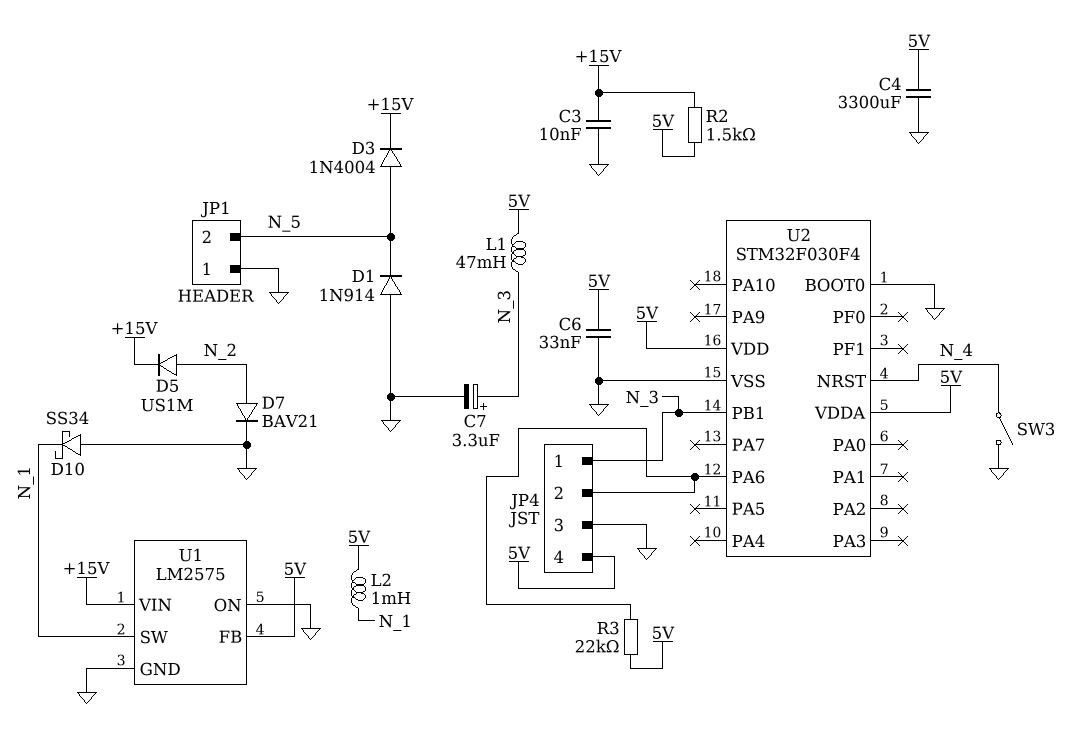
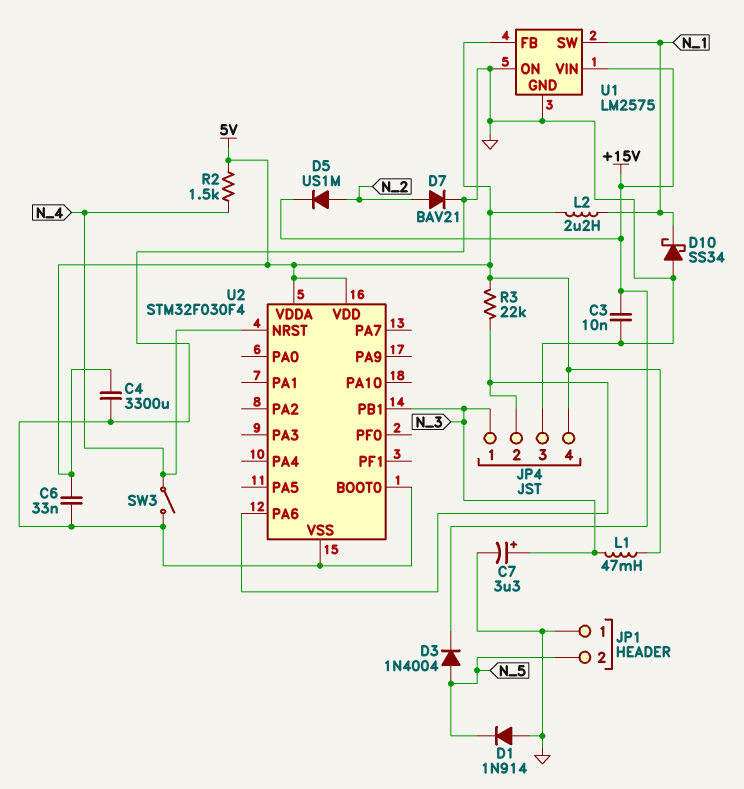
L2: 1mH (5V, N_1) -> 2.2uH (5V, N_1)
R2: 1.5k (+15V, 5V) -> 1.5k (5V, N_4)

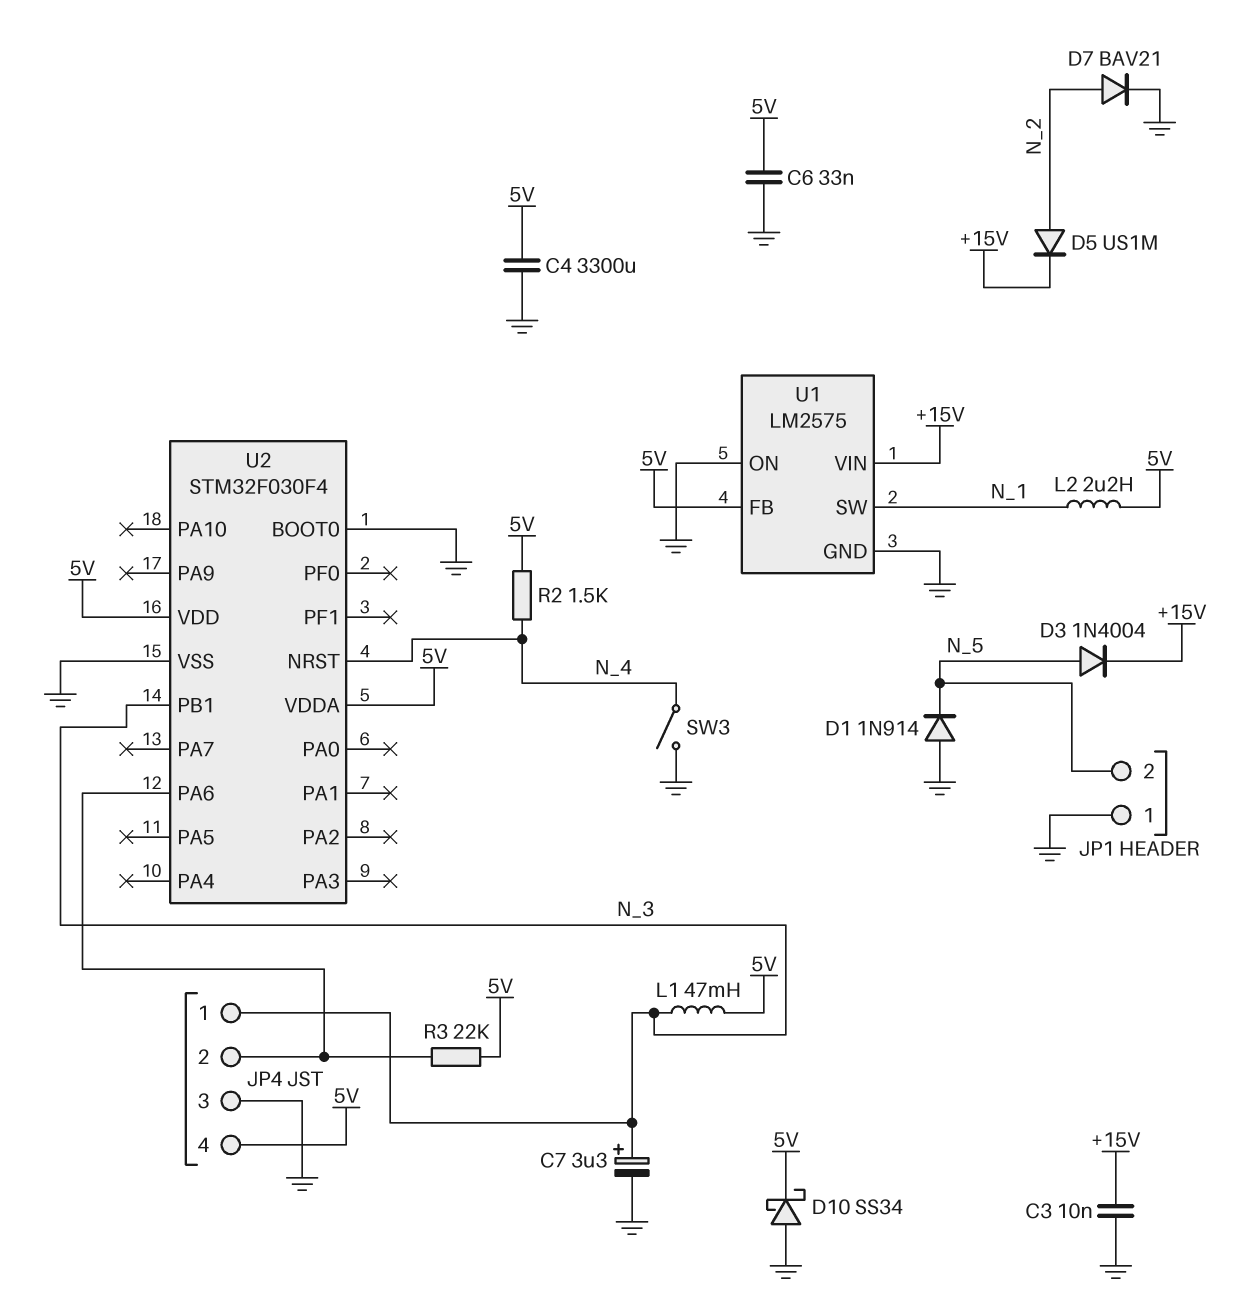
D10: schottky SS34 (A GND, K N_1) -> schottky SS34 (A GND, K 5V)

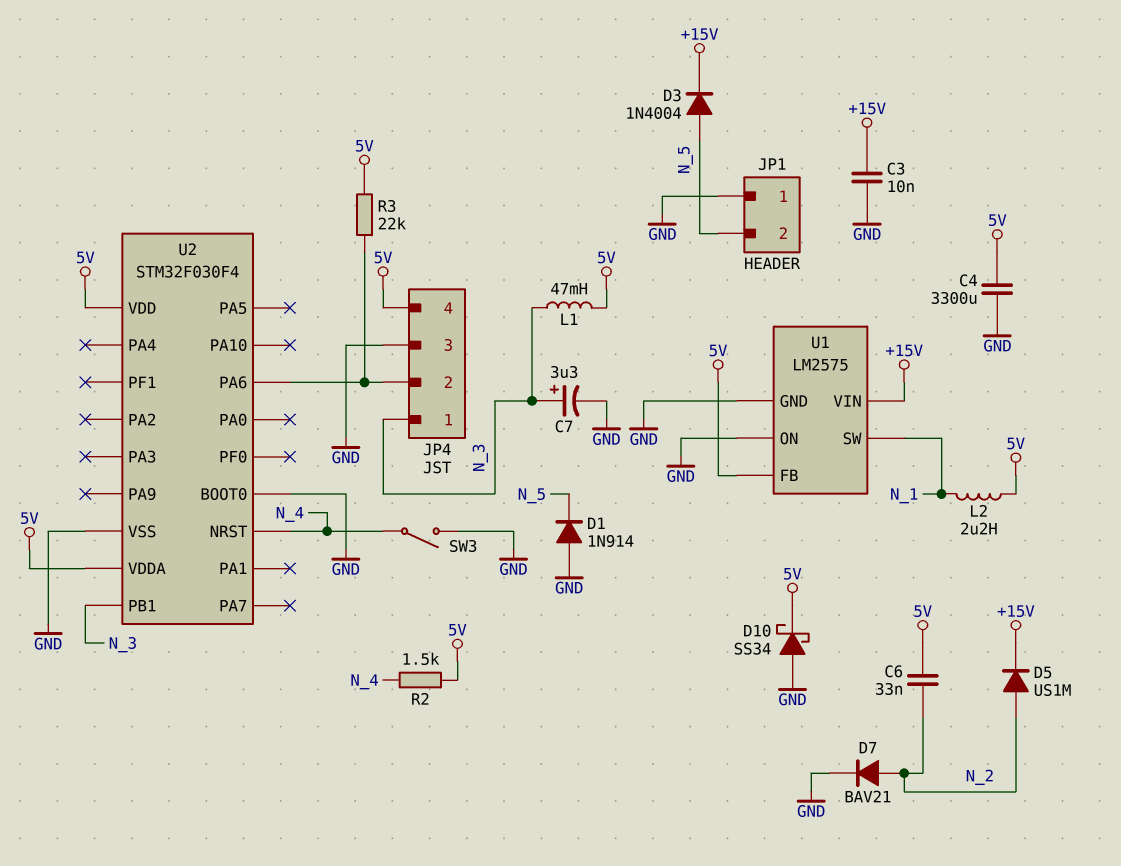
C6: 33nF (5V, GND) -> 33nF (5V, N_2)

